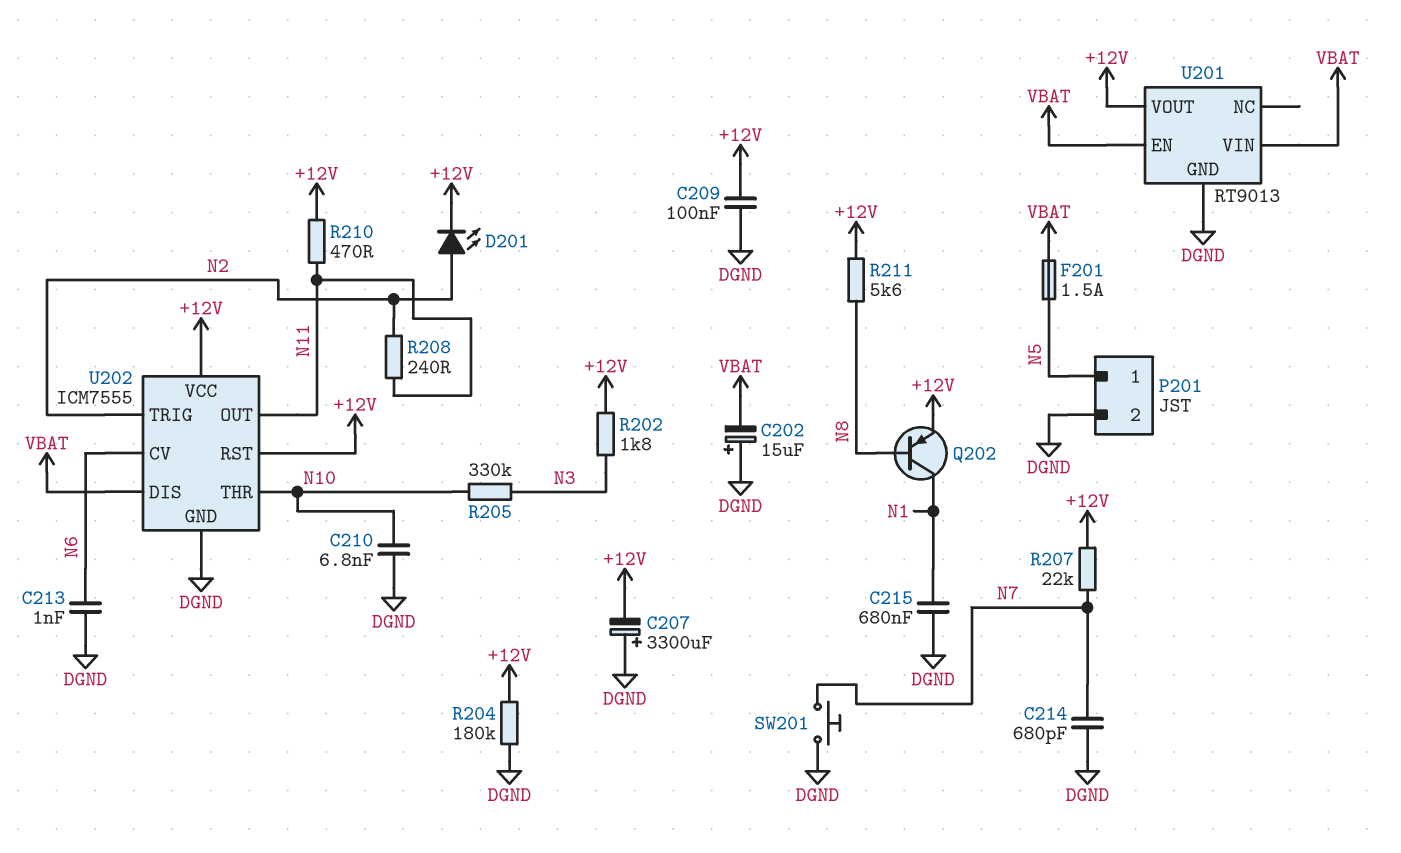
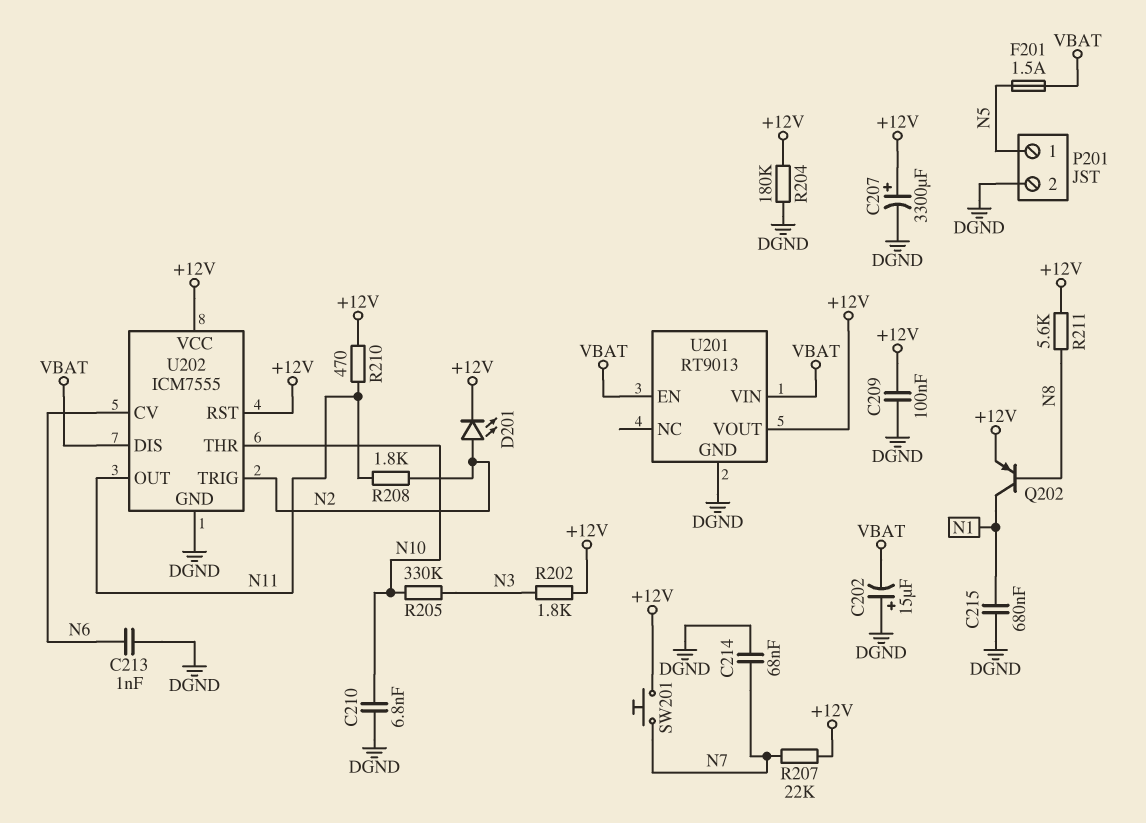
C207: 3300uF (plus DGND, minus +12V) -> 3300uF (plus +12V, minus DGND)
C214: 680pF (DGND, N7) -> 68nF (DGND, N7)
R208: 240 (N2, N11) -> 1.8k (N2, N11)
SW201: button (DGND, N7) -> button (+12V, N7)

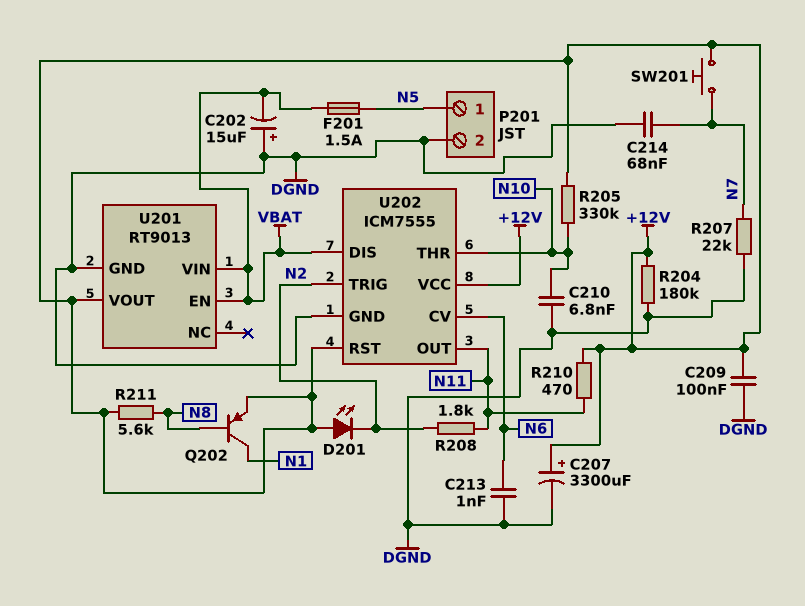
C215: 680nF (DGND, N1) -> none
D201: LED (A N2, K +12V) -> LED (A +12V, K N2)
R202: 1.8k (+12V, N3) -> none
R205: 330k (N3, N10) -> 330k (+12V, N10)
R207: 22k (+12V, N7) -> 22k (DGND, N7)

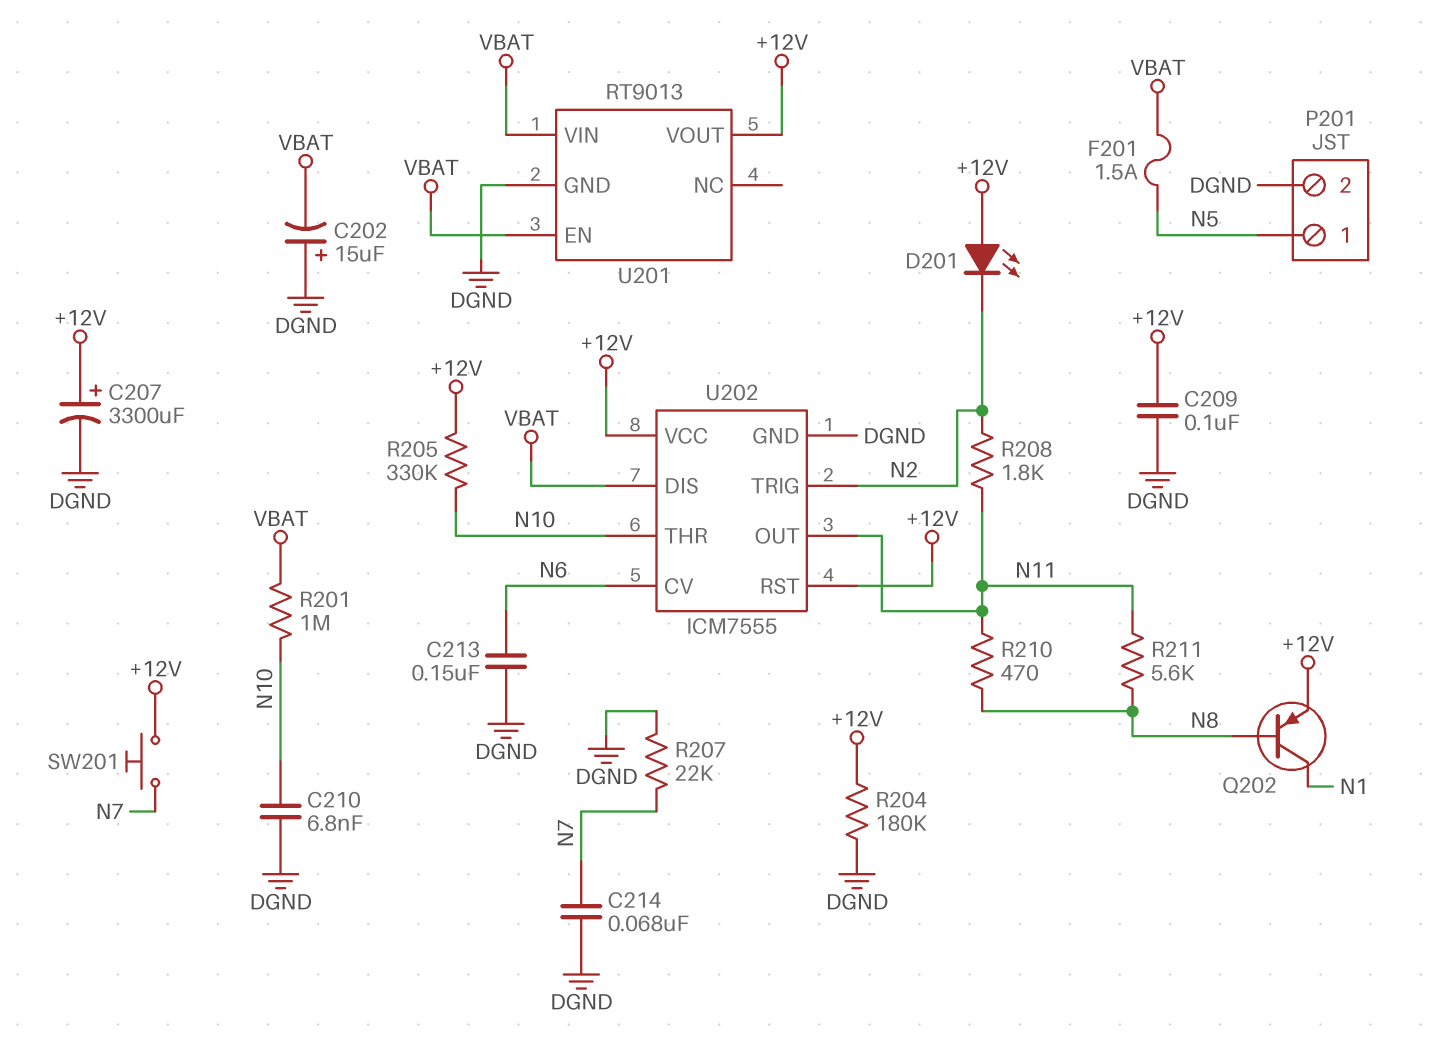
C213: 1nF (DGND, N6) -> 150nF (DGND, N6)
R201: none -> 1M (N10, VBAT)
R210: 470 (+12V, N11) -> 470 (N8, N11)
R211: 5.6k (+12V, N8) -> 5.6k (N8, N11)

